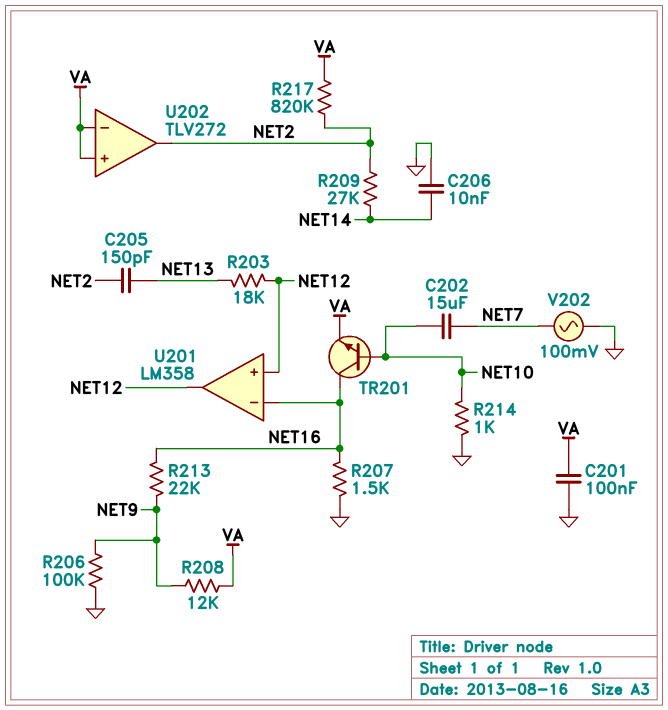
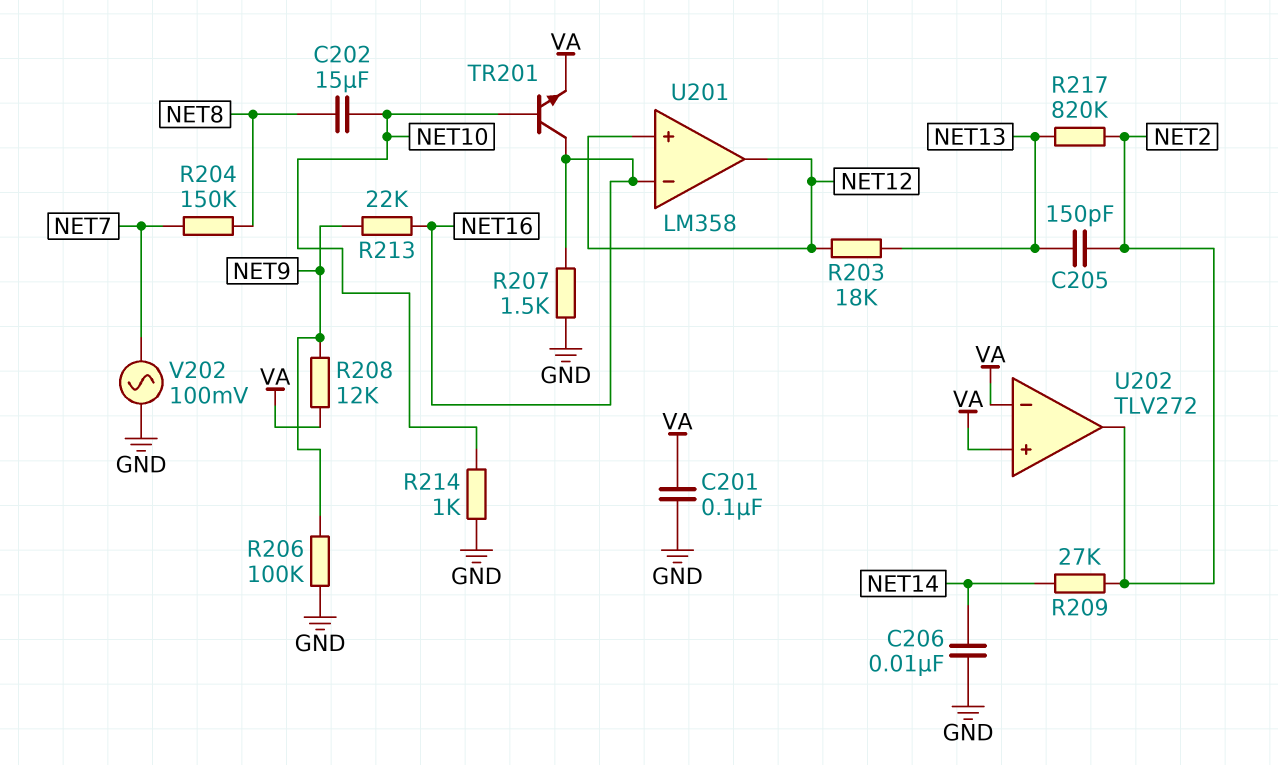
C202: 15uF (NET7, NET10) -> 15uF (NET8, NET10)
R204: none -> 150k (NET7, NET8)
R217: 820k (NET2, VA) -> 820k (NET2, NET13)

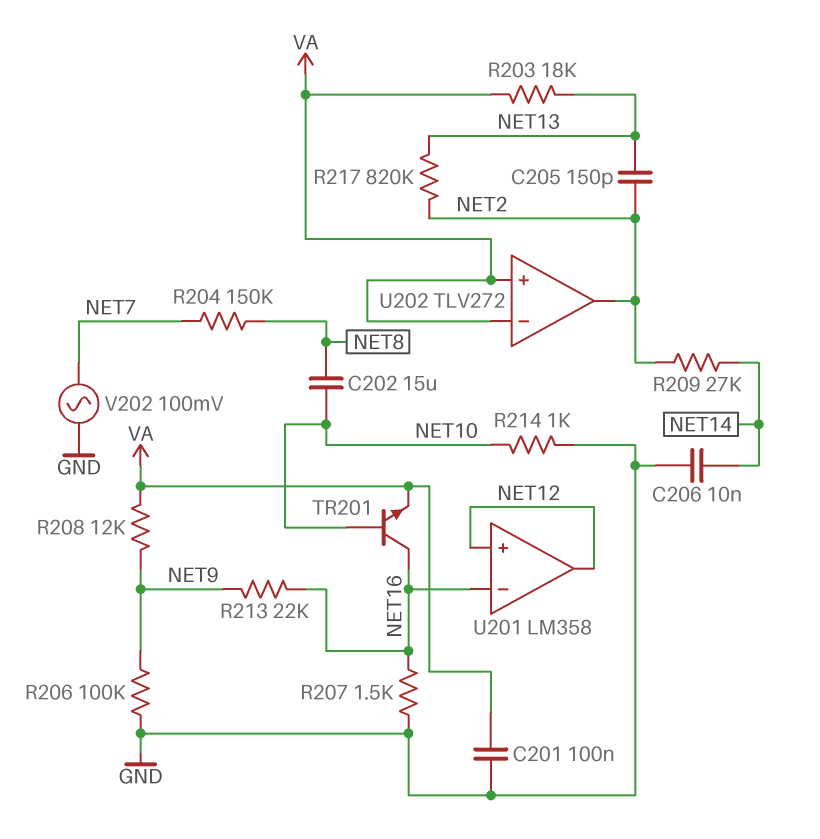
R203: 18k (NET12, NET13) -> 18k (NET13, VA)

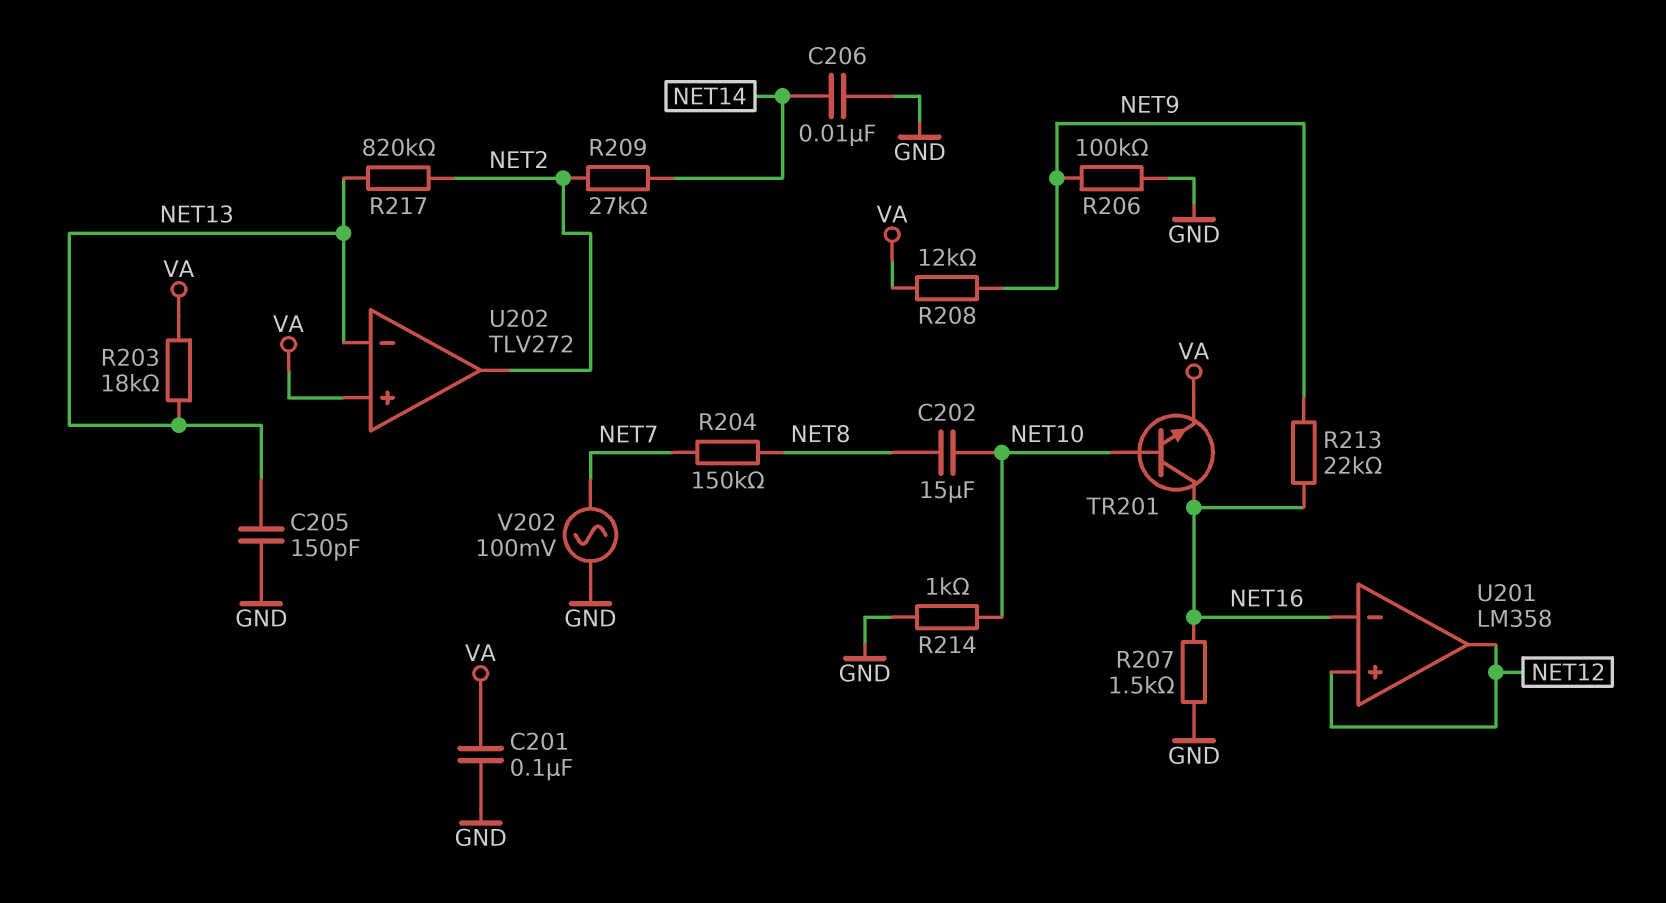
C205: 150pF (NET2, NET13) -> 150pF (GND, NET13)
U202 pin in-: VA -> NET13

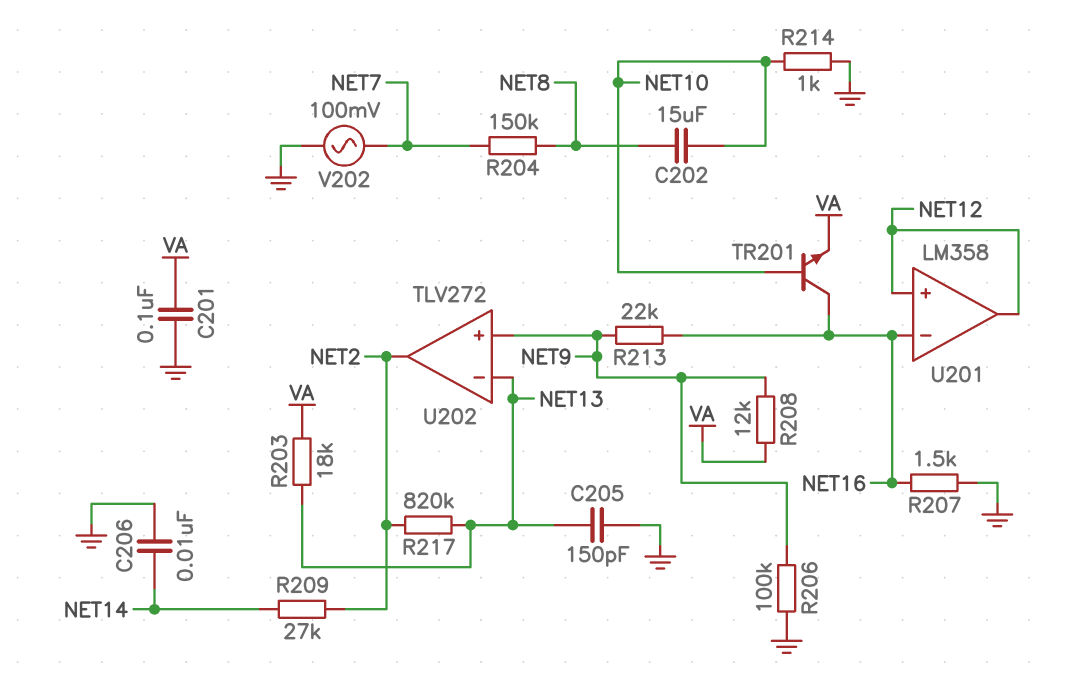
U202 pin in+: VA -> NET9

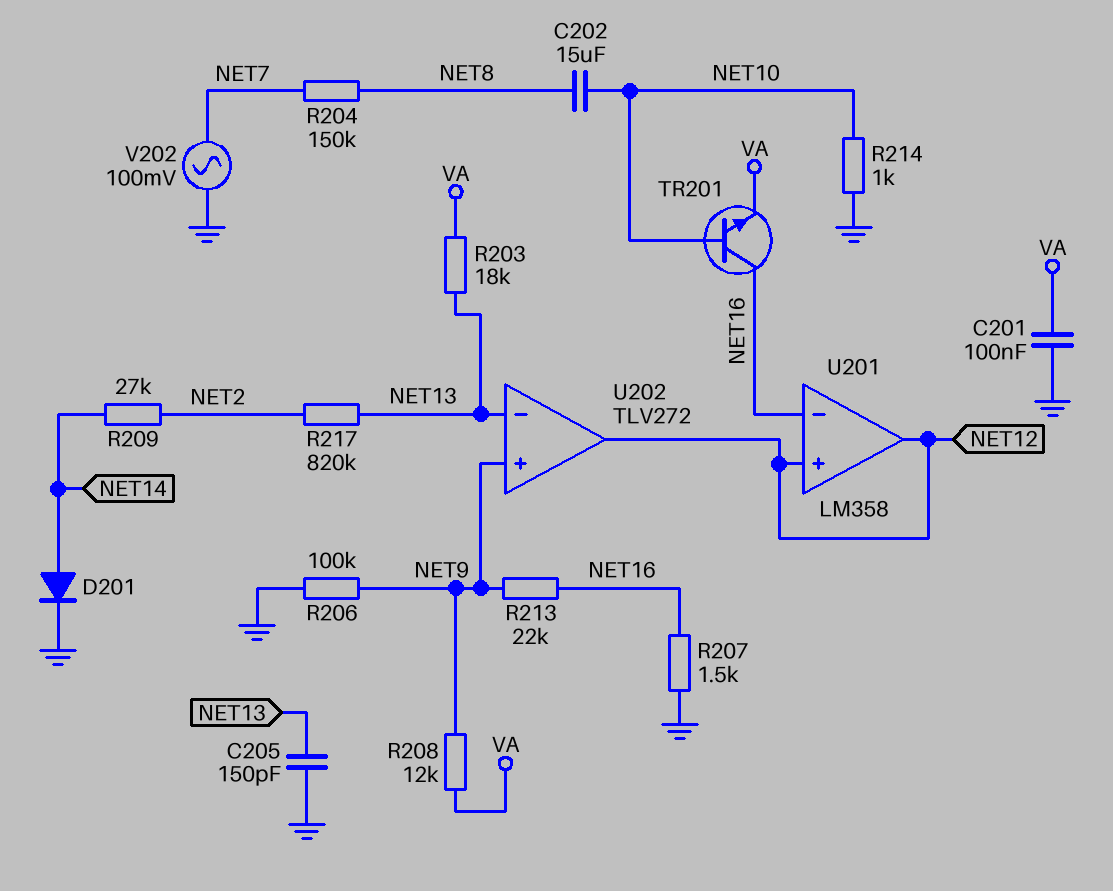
C206: 10nF (GND, NET14) -> none
D201: none -> diode (A NET14, K GND)
U202 pin out: NET2 -> NET12

